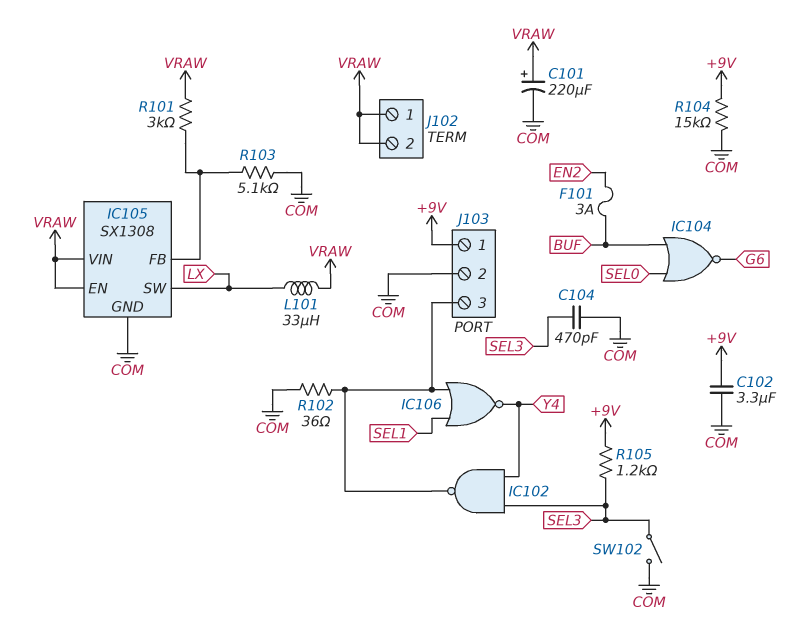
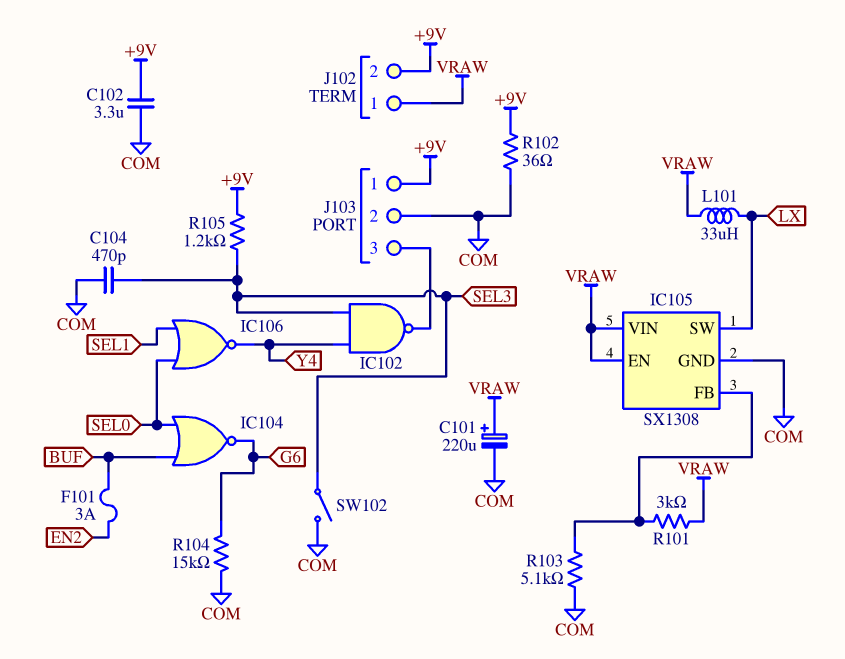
IC106: NOR (in J103/3, in SEL1, out Y4) -> NOR (in SEL0, in SEL1, out Y4)
J102 pin 2: VRAW -> +9V
R102: 36 (COM, J103/3) -> 36 (+9V, COM)
R104: 15k (+9V, COM) -> 15k (COM, G6)

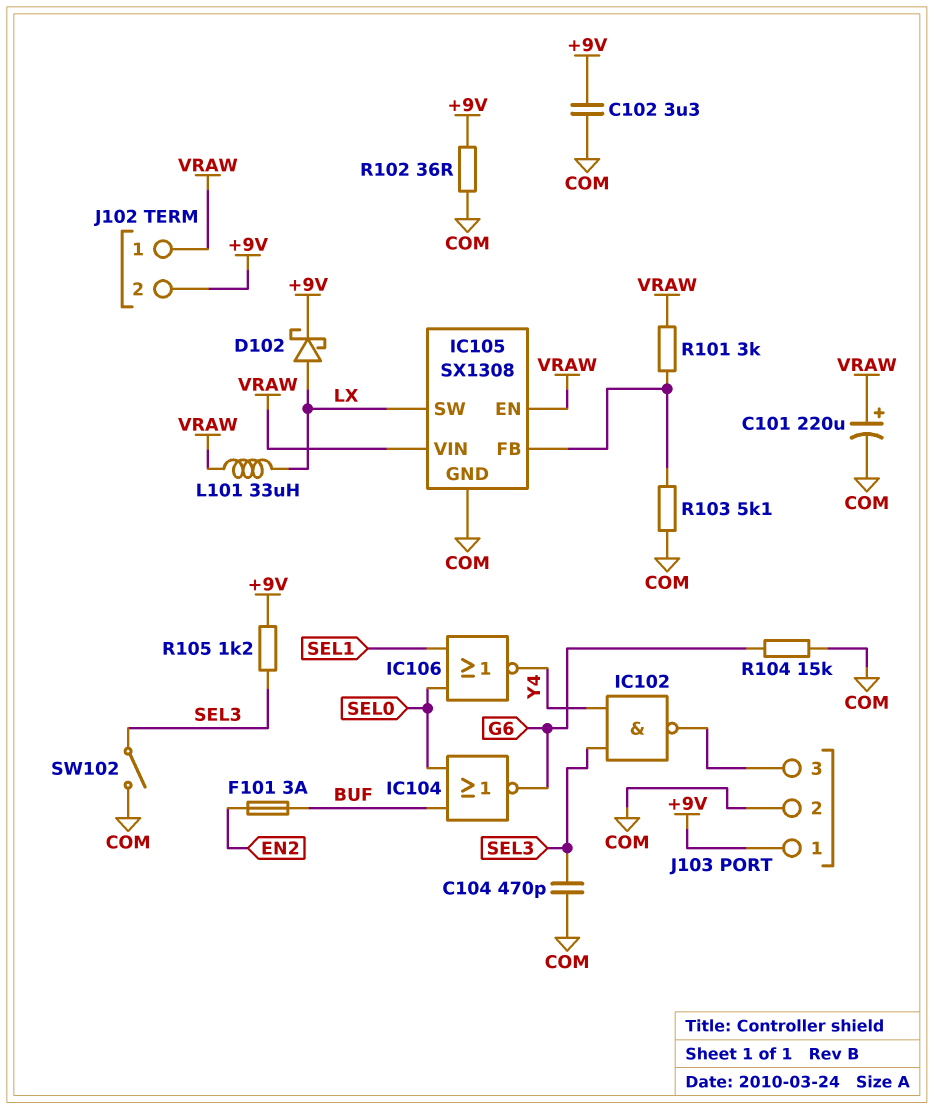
D102: none -> schottky (A LX, K +9V)

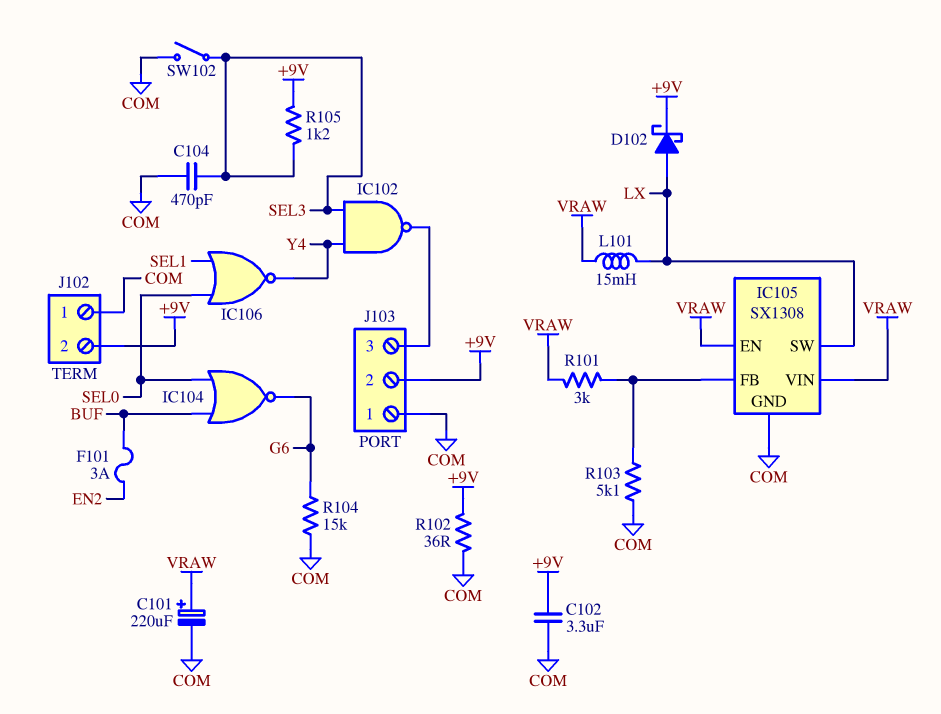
J102 pin 1: VRAW -> COM
J103 pin 1: +9V -> COM
J103 pin 2: COM -> +9V
L101: 33uH (LX, VRAW) -> 15mH (LX, VRAW)

